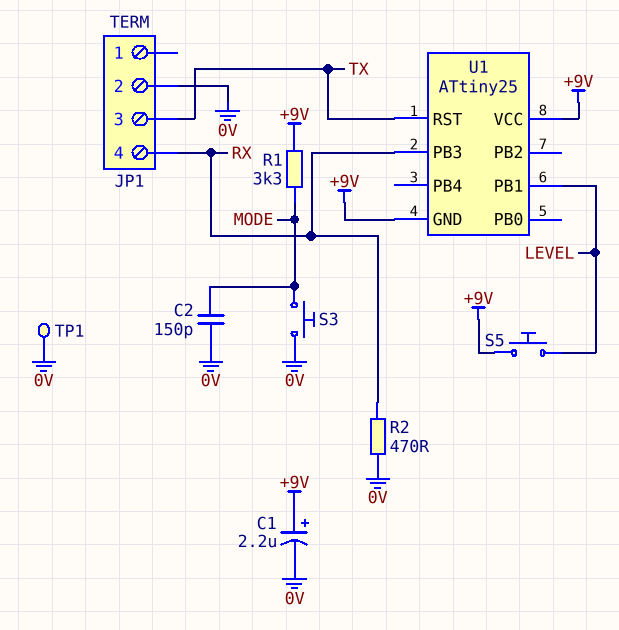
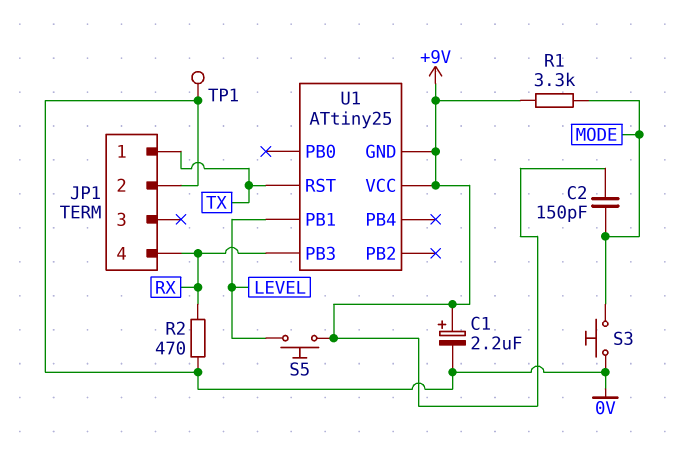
C2: 150pF (0V, MODE) -> 150pF (+9V, MODE)
JP1 pin 1: none -> TX
JP1 pin 3: TX -> none

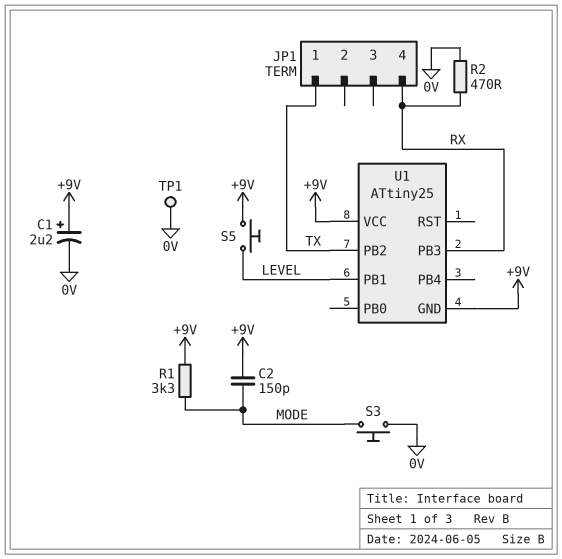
JP1 pin 2: 0V -> none
U1 pin PB2: none -> TX
U1 pin RST: TX -> none

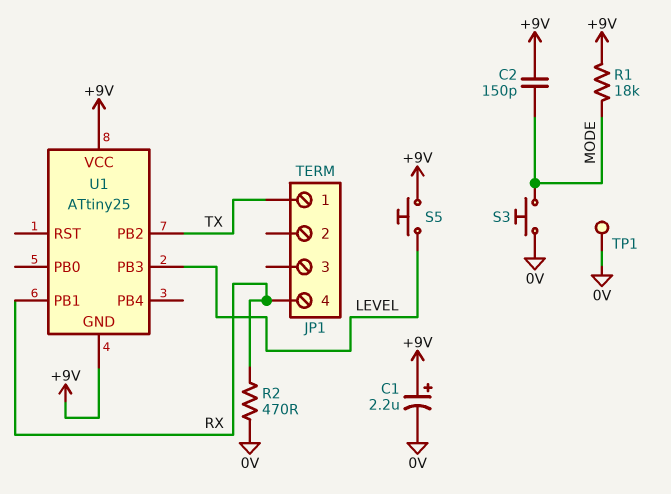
R1: 3.3k (+9V, MODE) -> 18k (+9V, MODE)
U1 pin PB1: LEVEL -> RX
U1 pin PB3: RX -> LEVEL

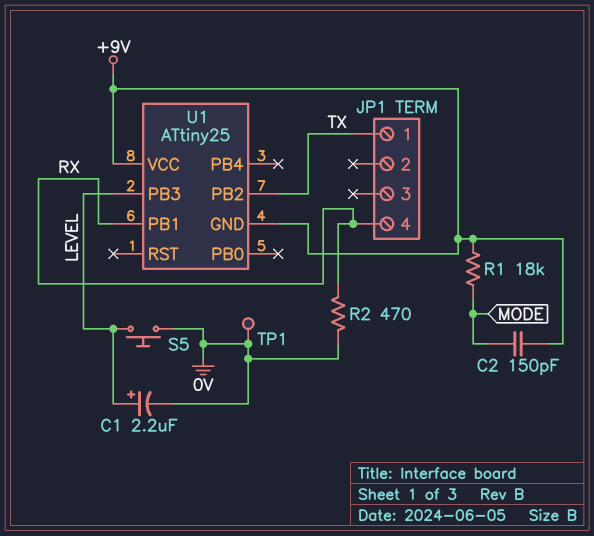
C1: 2.2uF (plus +9V, minus 0V) -> 2.2uF (plus LEVEL, minus 0V)
S3: button (0V, MODE) -> none
S5: button (+9V, LEVEL) -> button (0V, LEVEL)

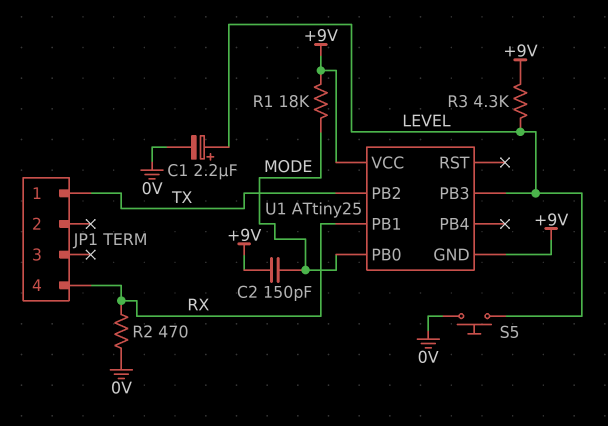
R3: none -> 4.3k (+9V, LEVEL)
TP1: test point (0V) -> none
U1 pin PB0: none -> MODE

